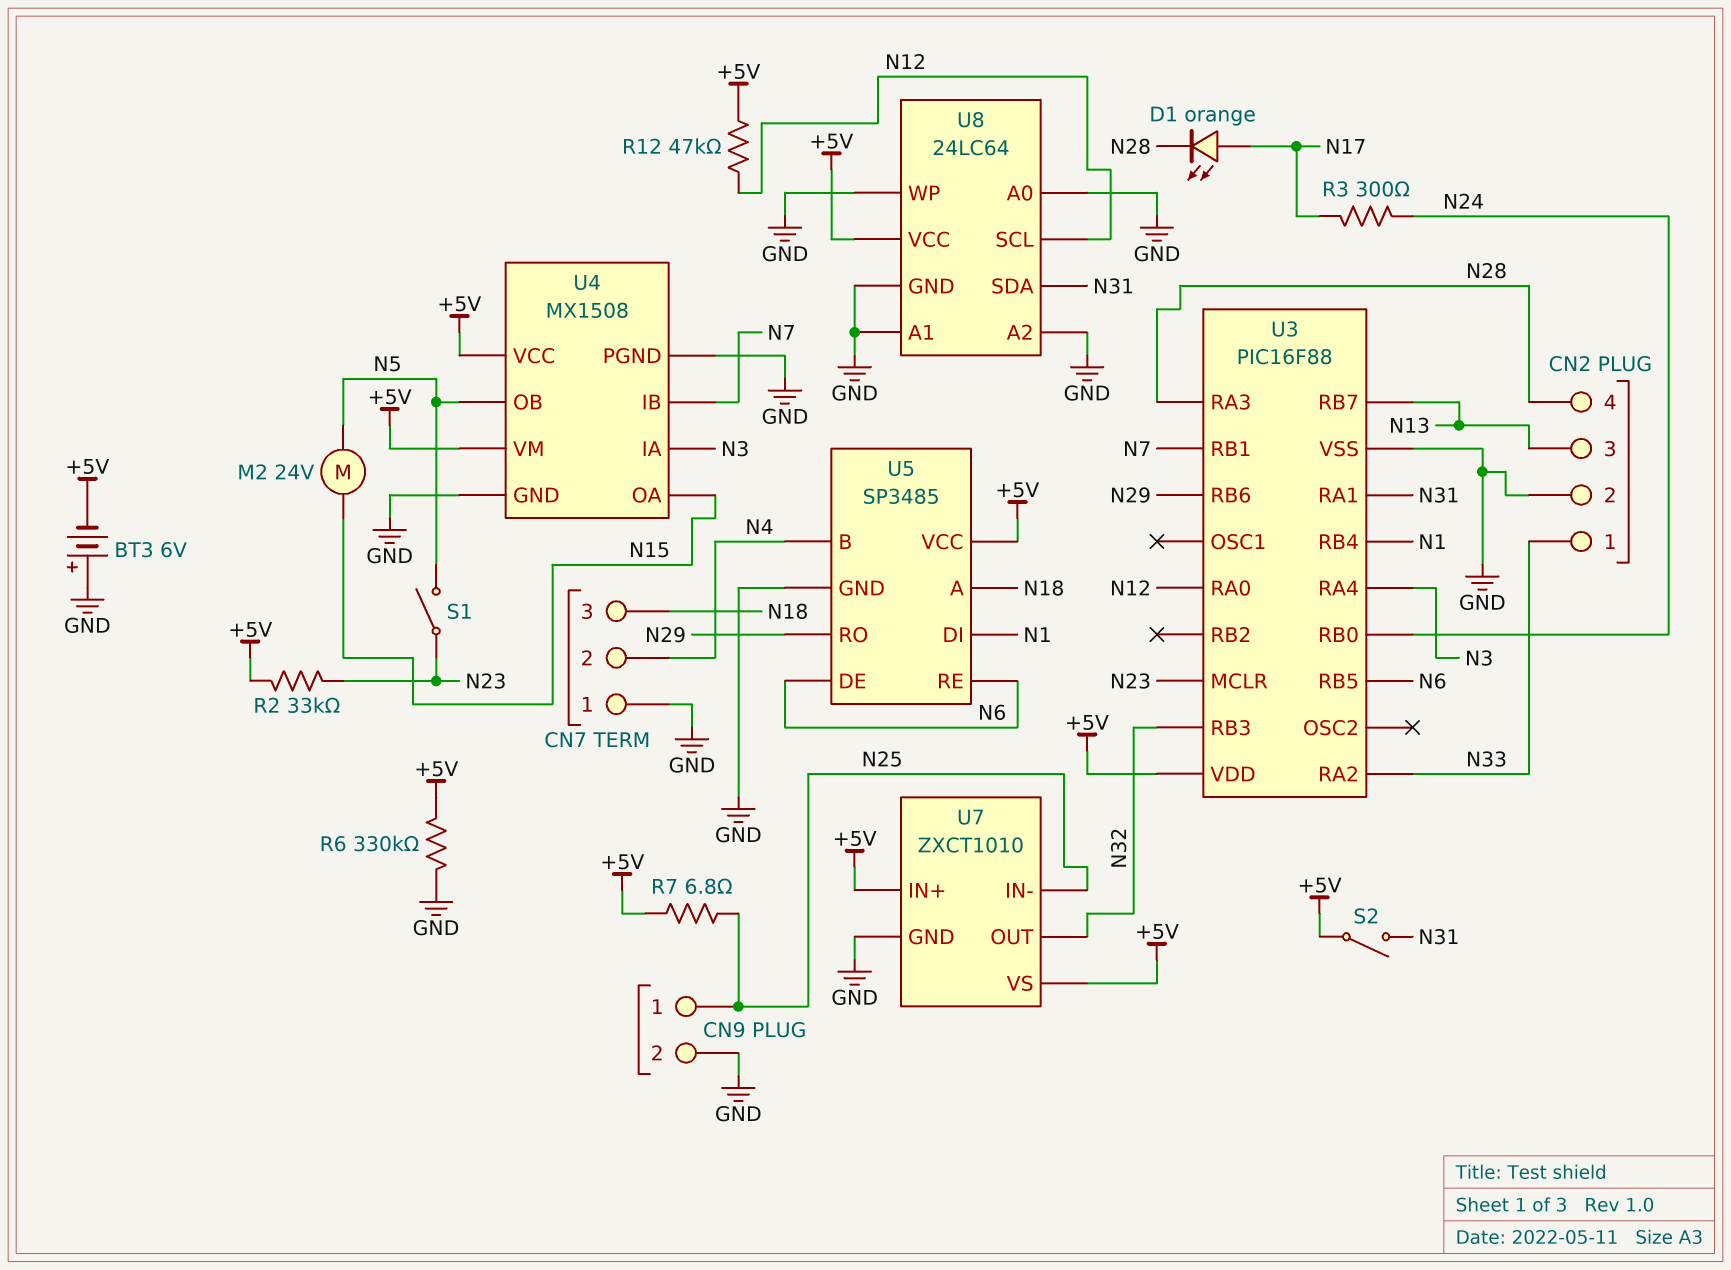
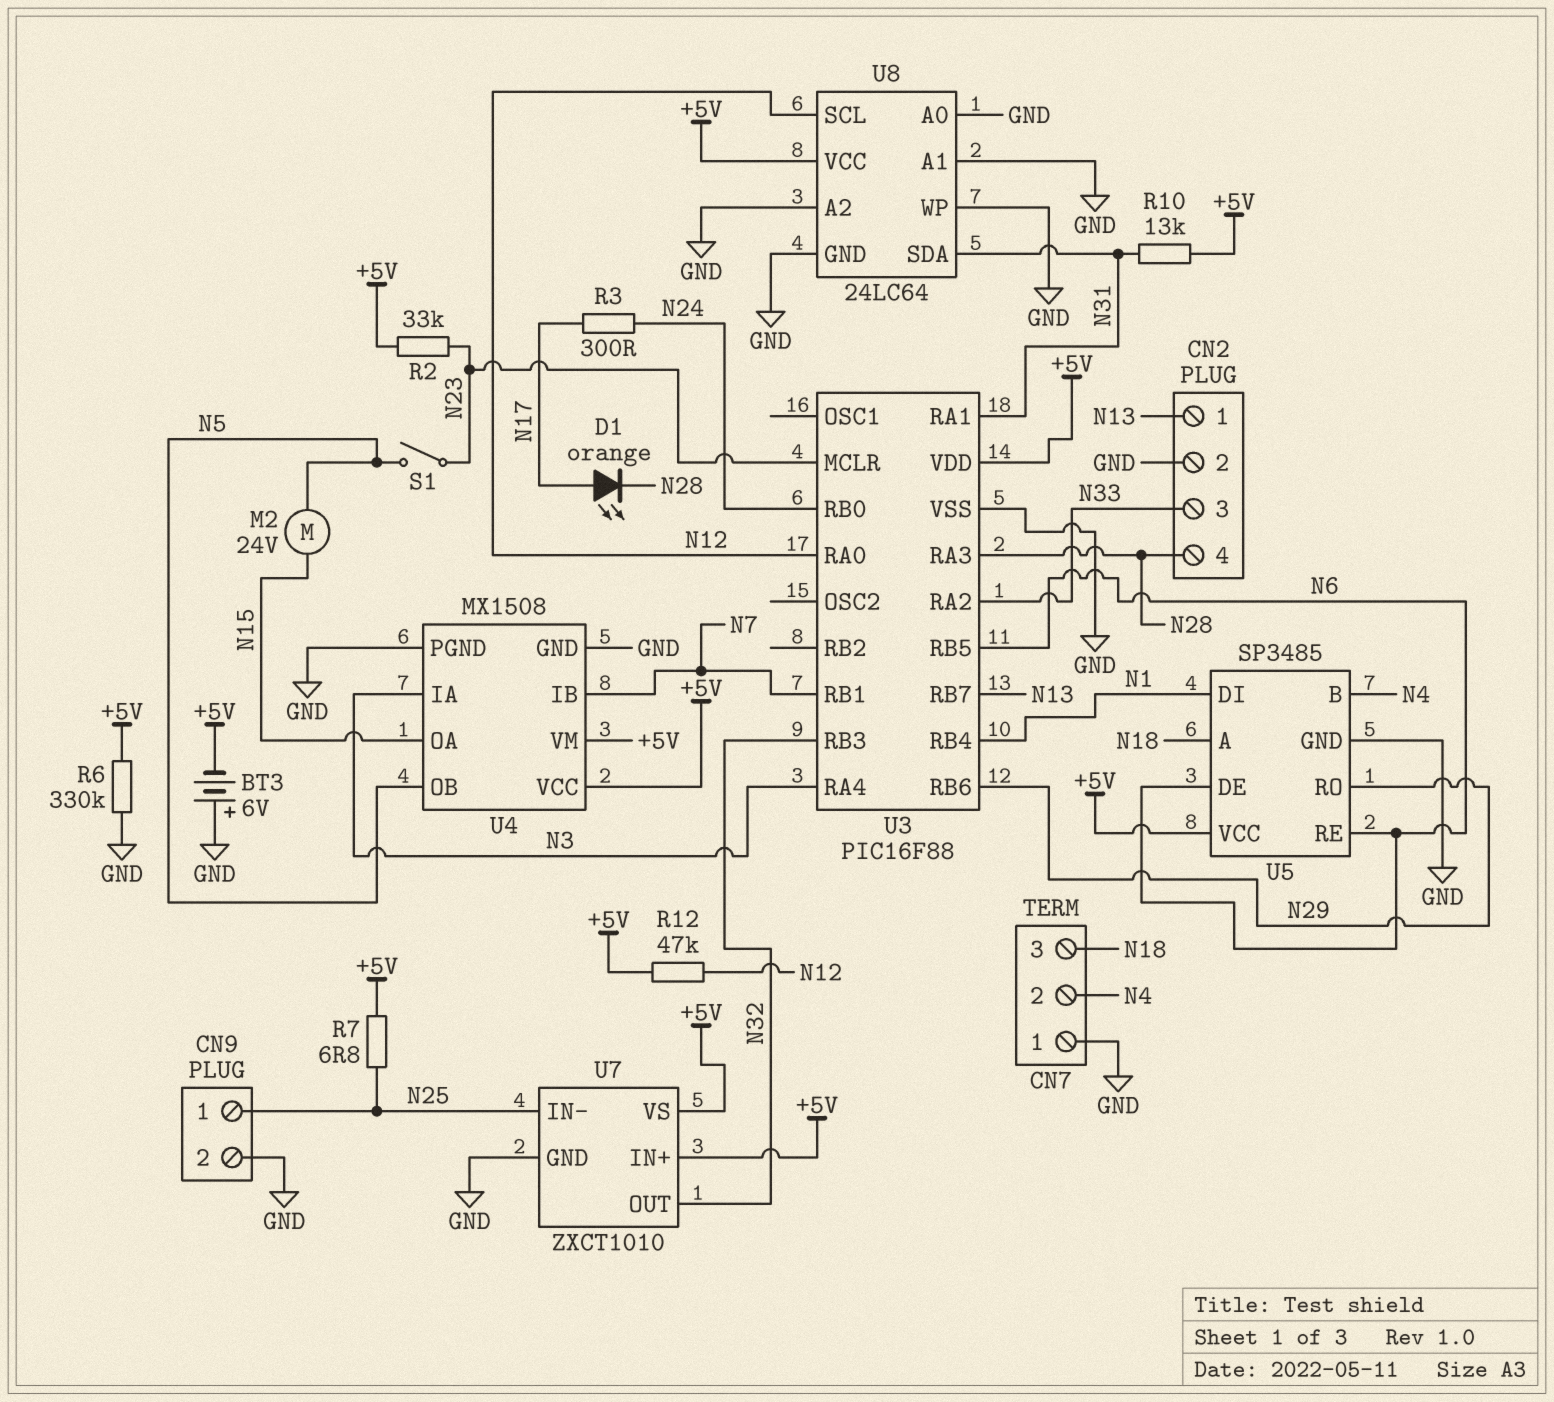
CN2 pin 1: N33 -> N13
CN2 pin 3: N13 -> N33
R10: none -> 13k (+5V, N31)
S2: switch (+5V, N31) -> none

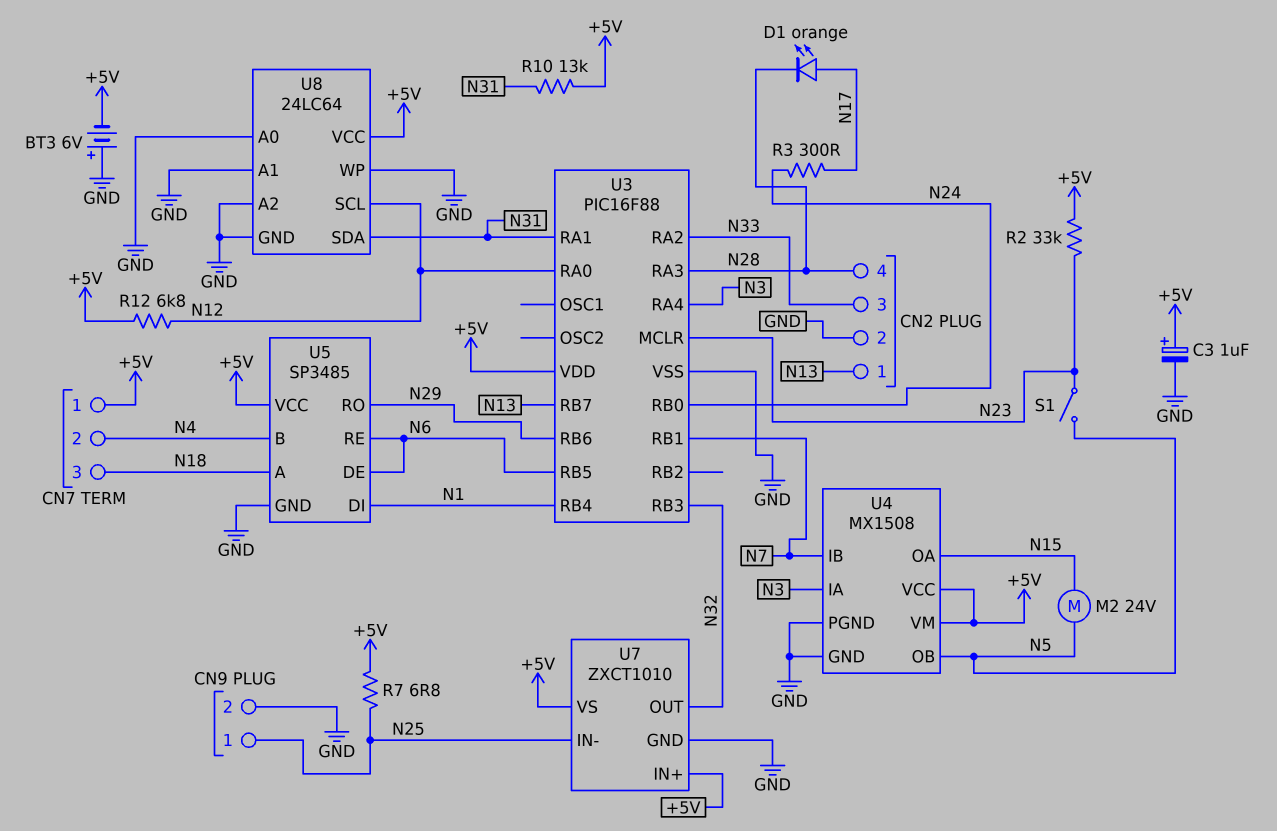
C3: none -> 1uF (plus +5V, minus GND)
CN7 pin 1: GND -> +5V
R6: 330k (+5V, GND) -> none
R12: 47k (+5V, N12) -> 6.8k (+5V, N12)

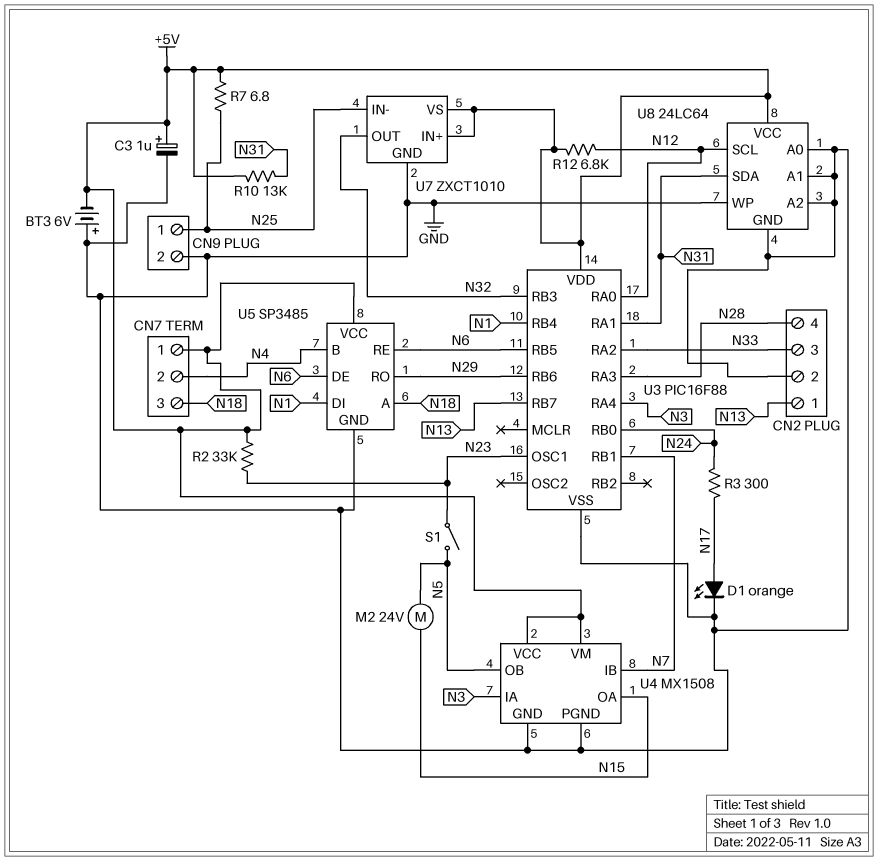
D1: LED orange (A N17, K N28) -> LED orange (A N17, K GND)
U3 pin MCLR: N23 -> none
U3 pin OSC1: none -> N23

